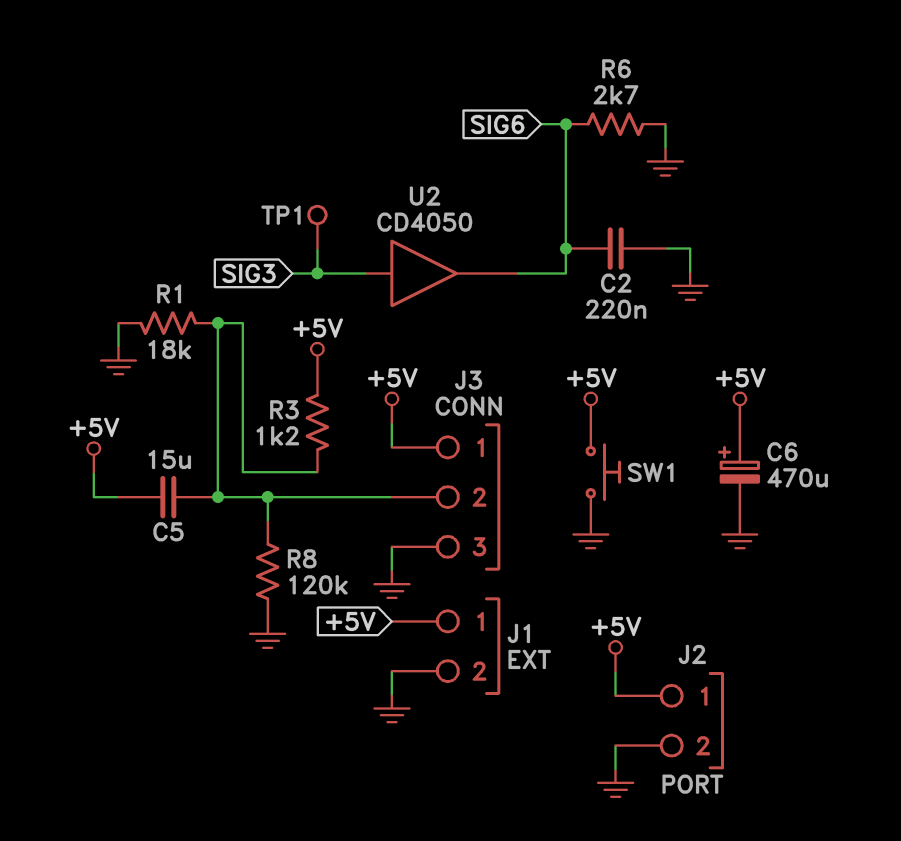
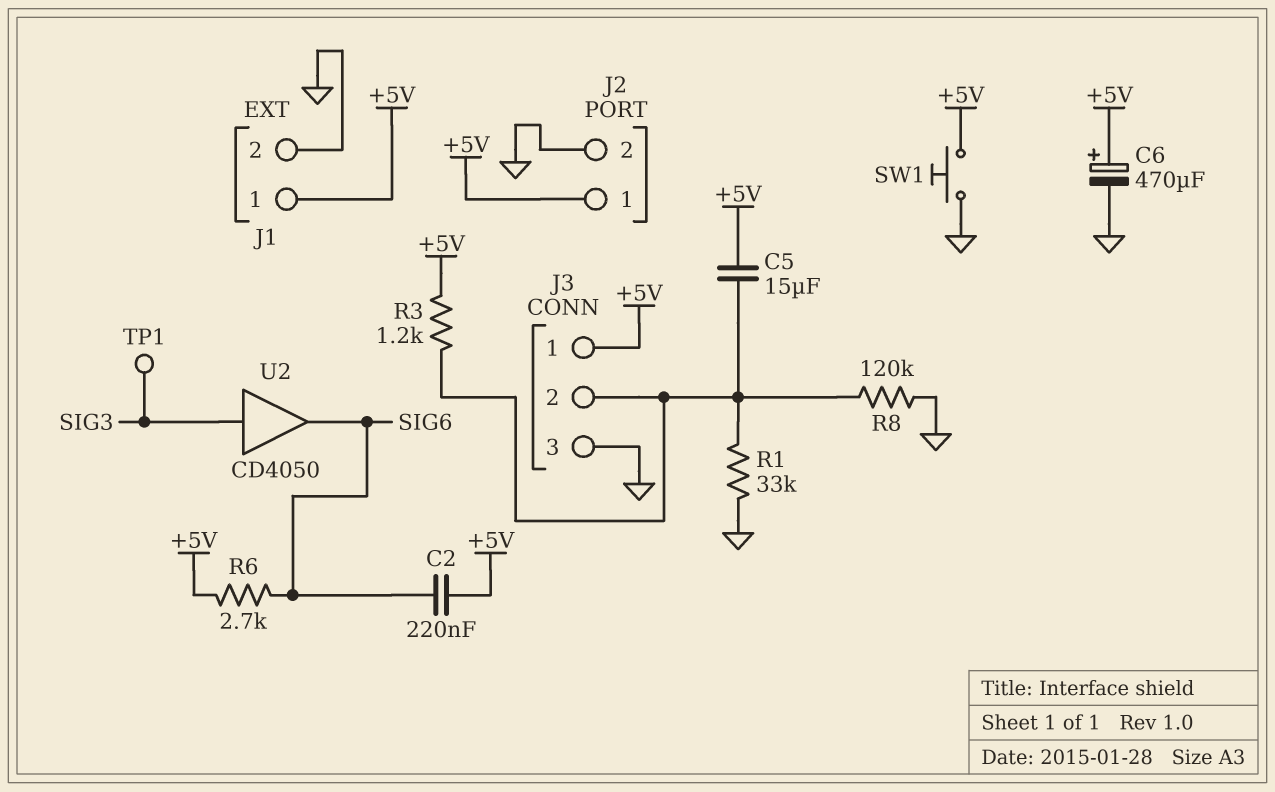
C2: 220nF (GND, SIG6) -> 220nF (+5V, SIG6)
R1: 18k (GND, J3/2) -> 33k (GND, J3/2)
R6: 2.7k (GND, SIG6) -> 2.7k (+5V, SIG6)

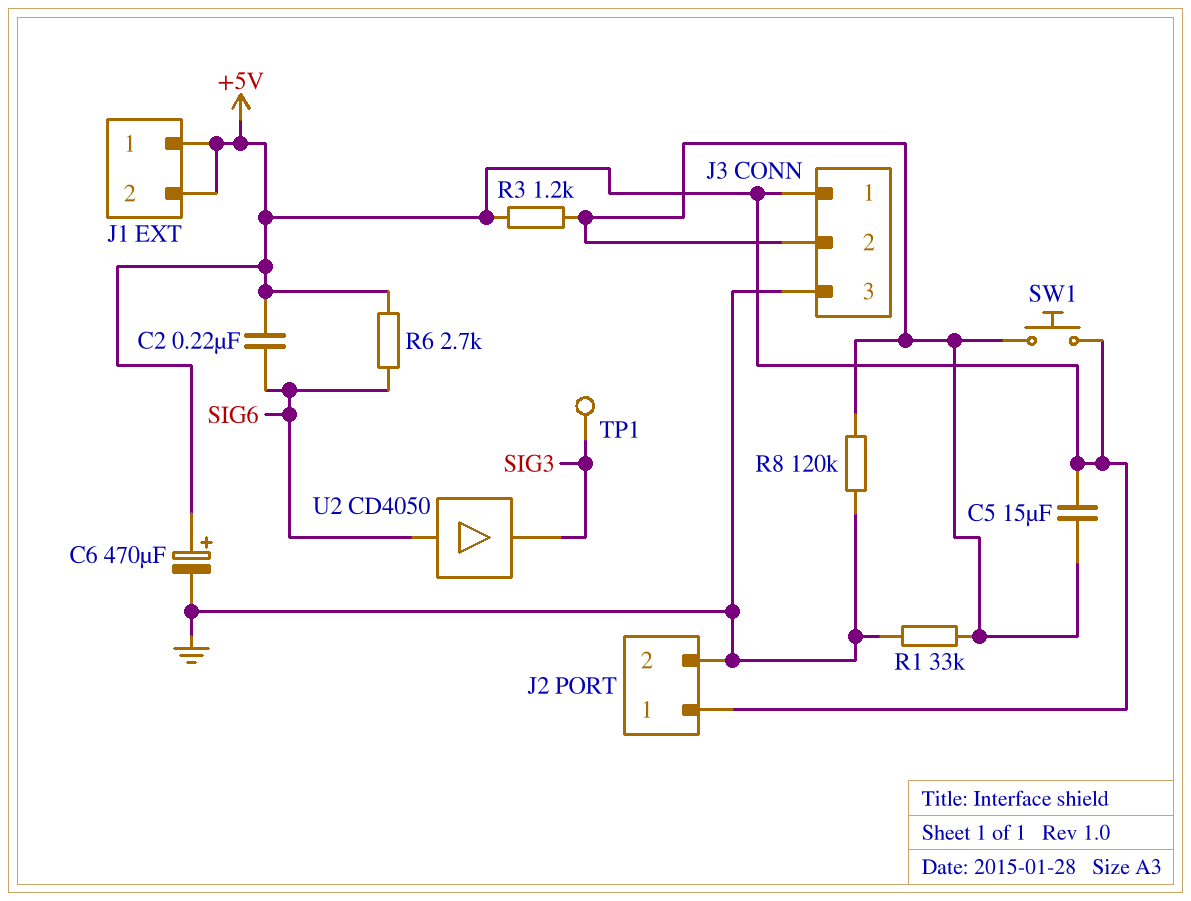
J1 pin 2: GND -> +5V
SW1: button (+5V, GND) -> button (+5V, J3/2)
U2: buffer CD4050 (in SIG3, out SIG6) -> buffer CD4050 (in SIG6, out SIG3)

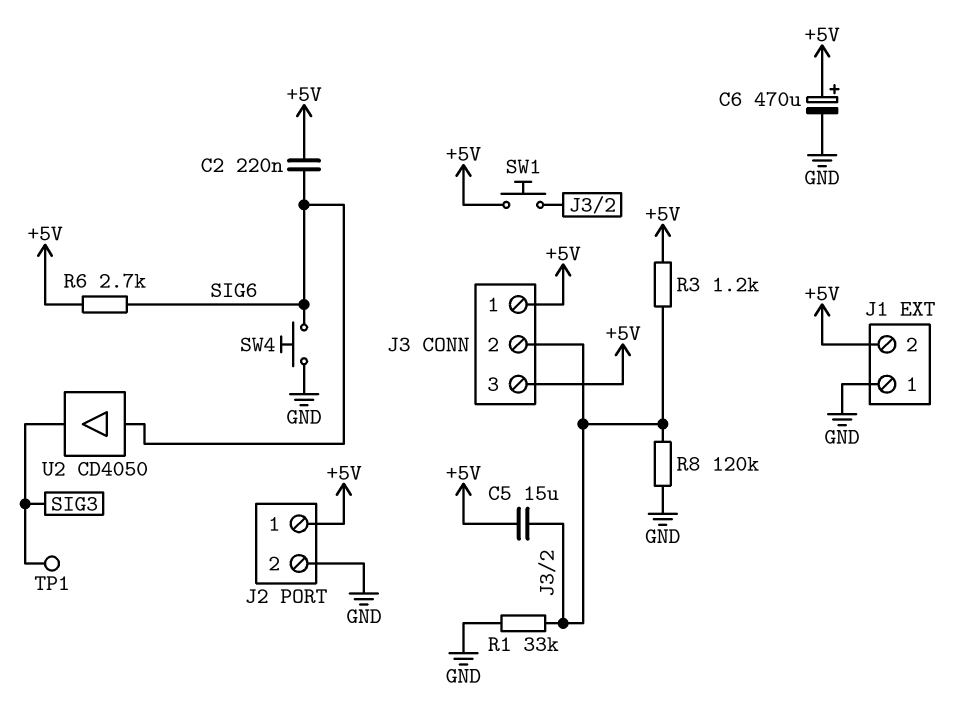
J1 pin 1: +5V -> GND
J3 pin 3: GND -> +5V
SW4: none -> button (GND, SIG6)

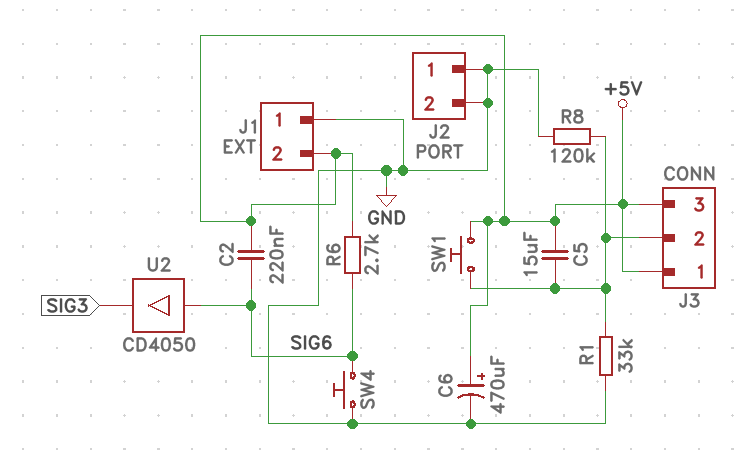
J2 pin 1: +5V -> GND
R3: 1.2k (+5V, J3/2) -> none
TP1: test point (SIG3) -> none

